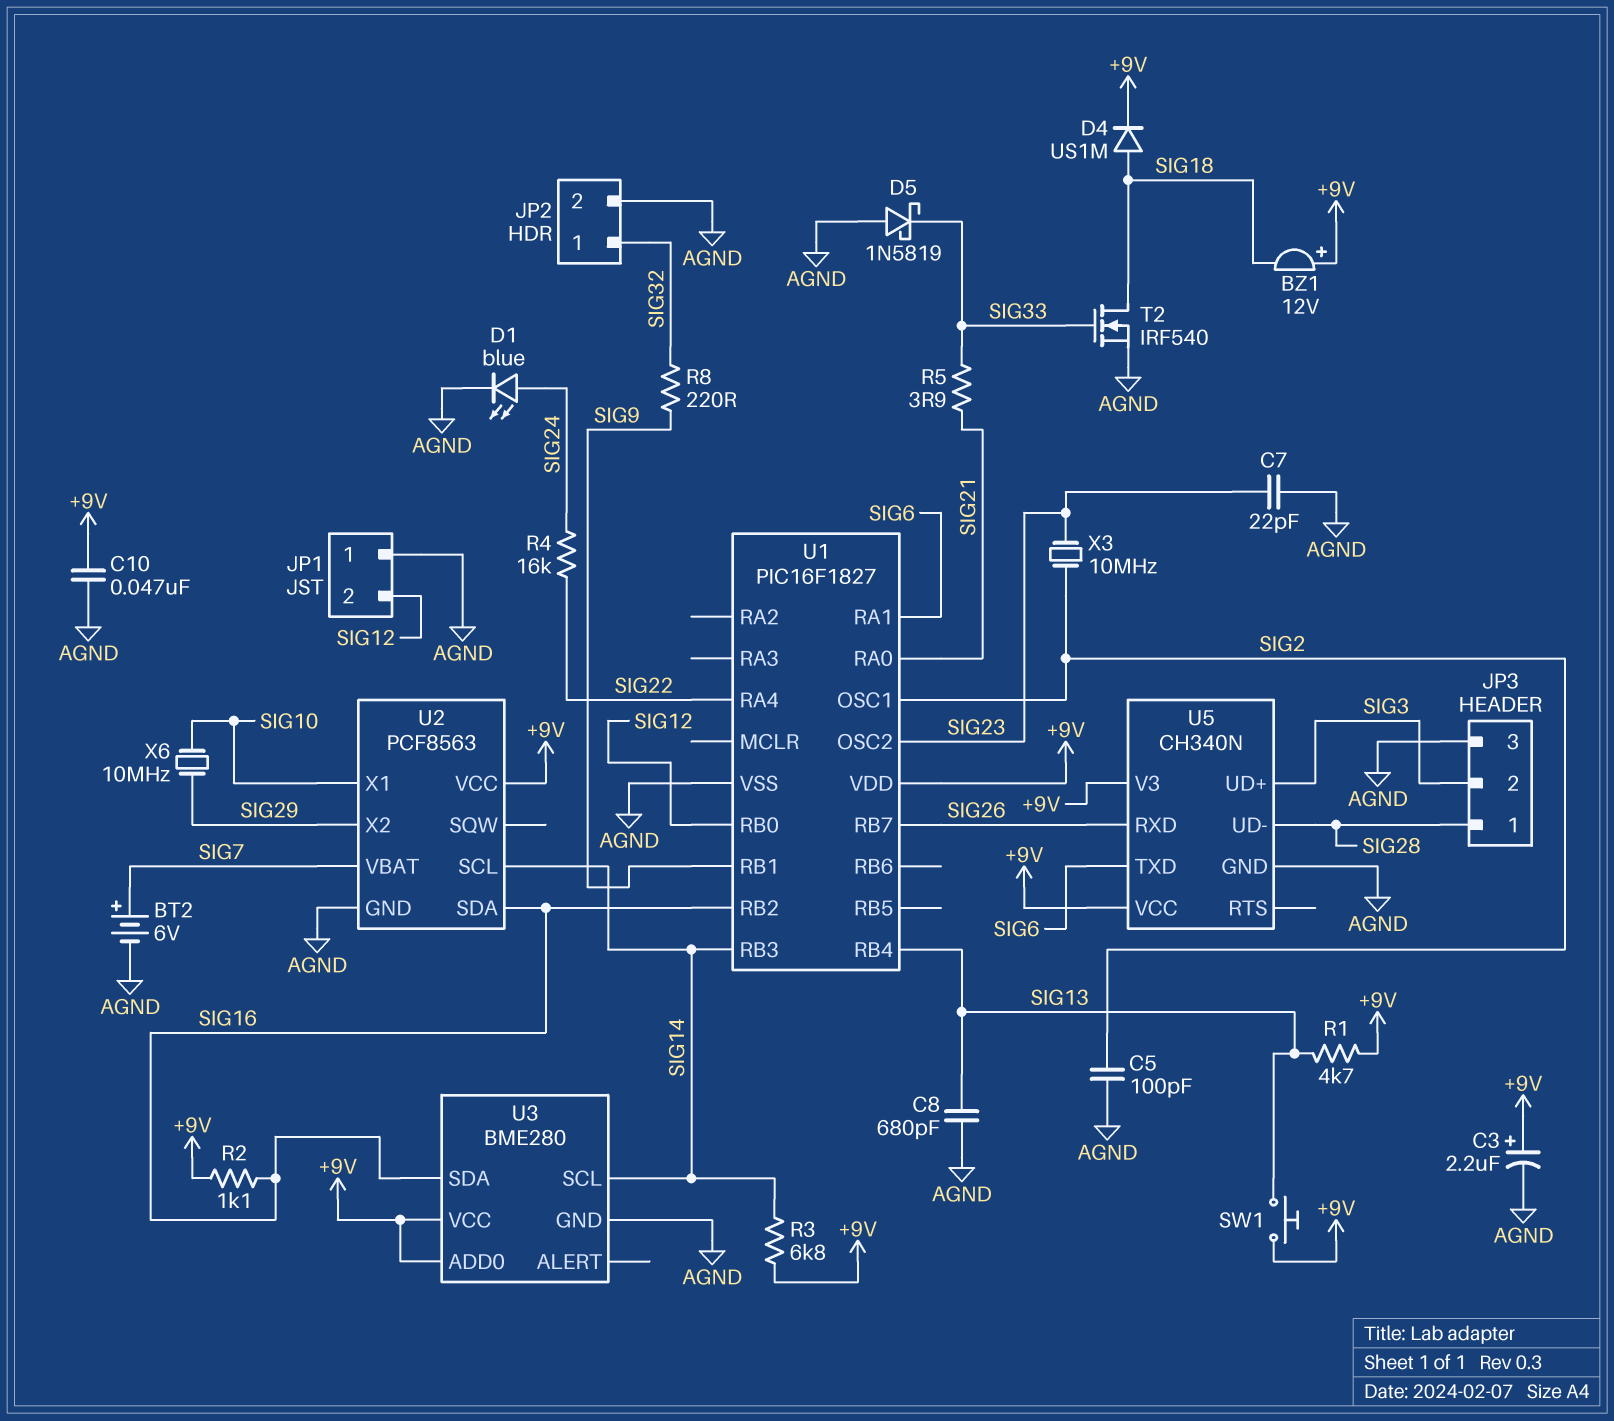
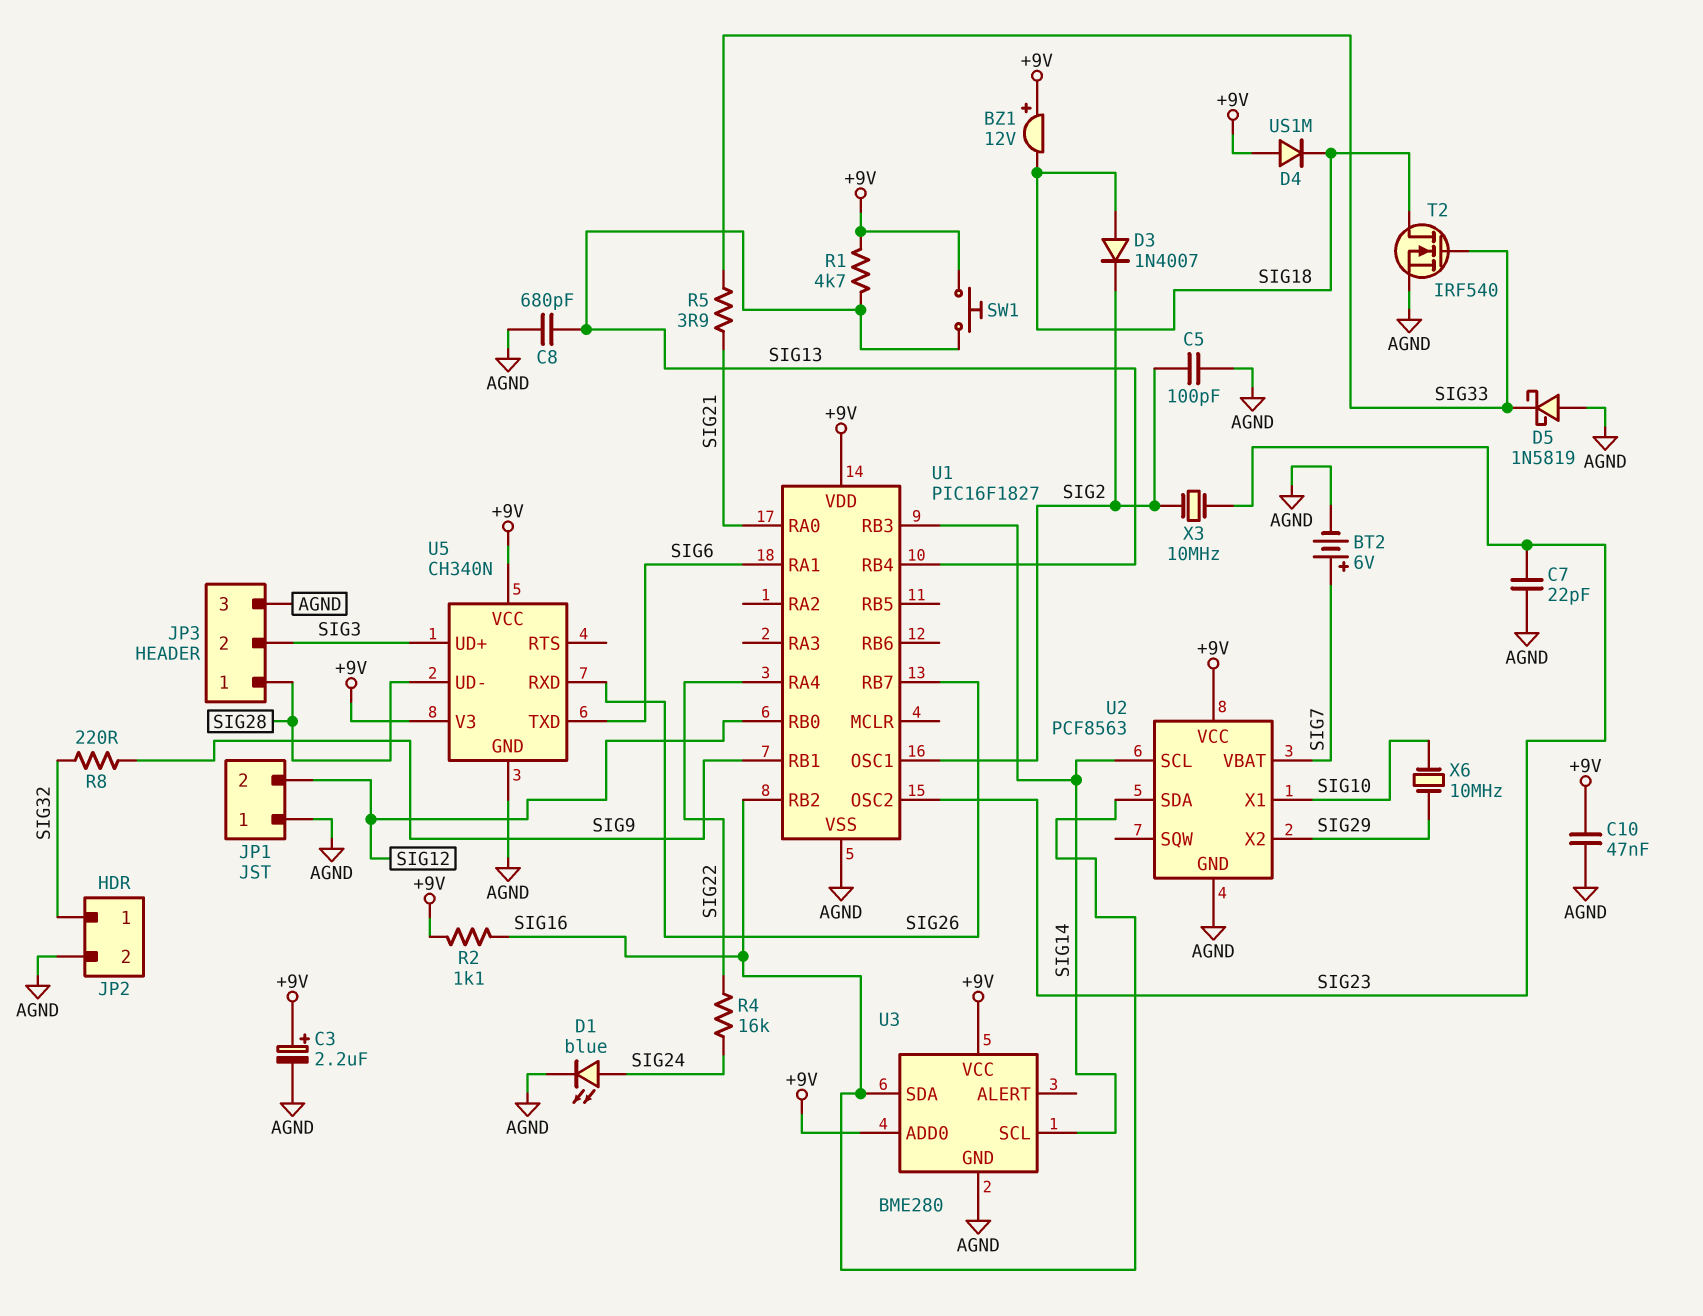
D3: none -> diode 1N4007 (A SIG18, K SIG2)
D4: diode US1M (A SIG18, K +9V) -> diode US1M (A +9V, K SIG18)
R3: 6.8k (+9V, SIG14) -> none

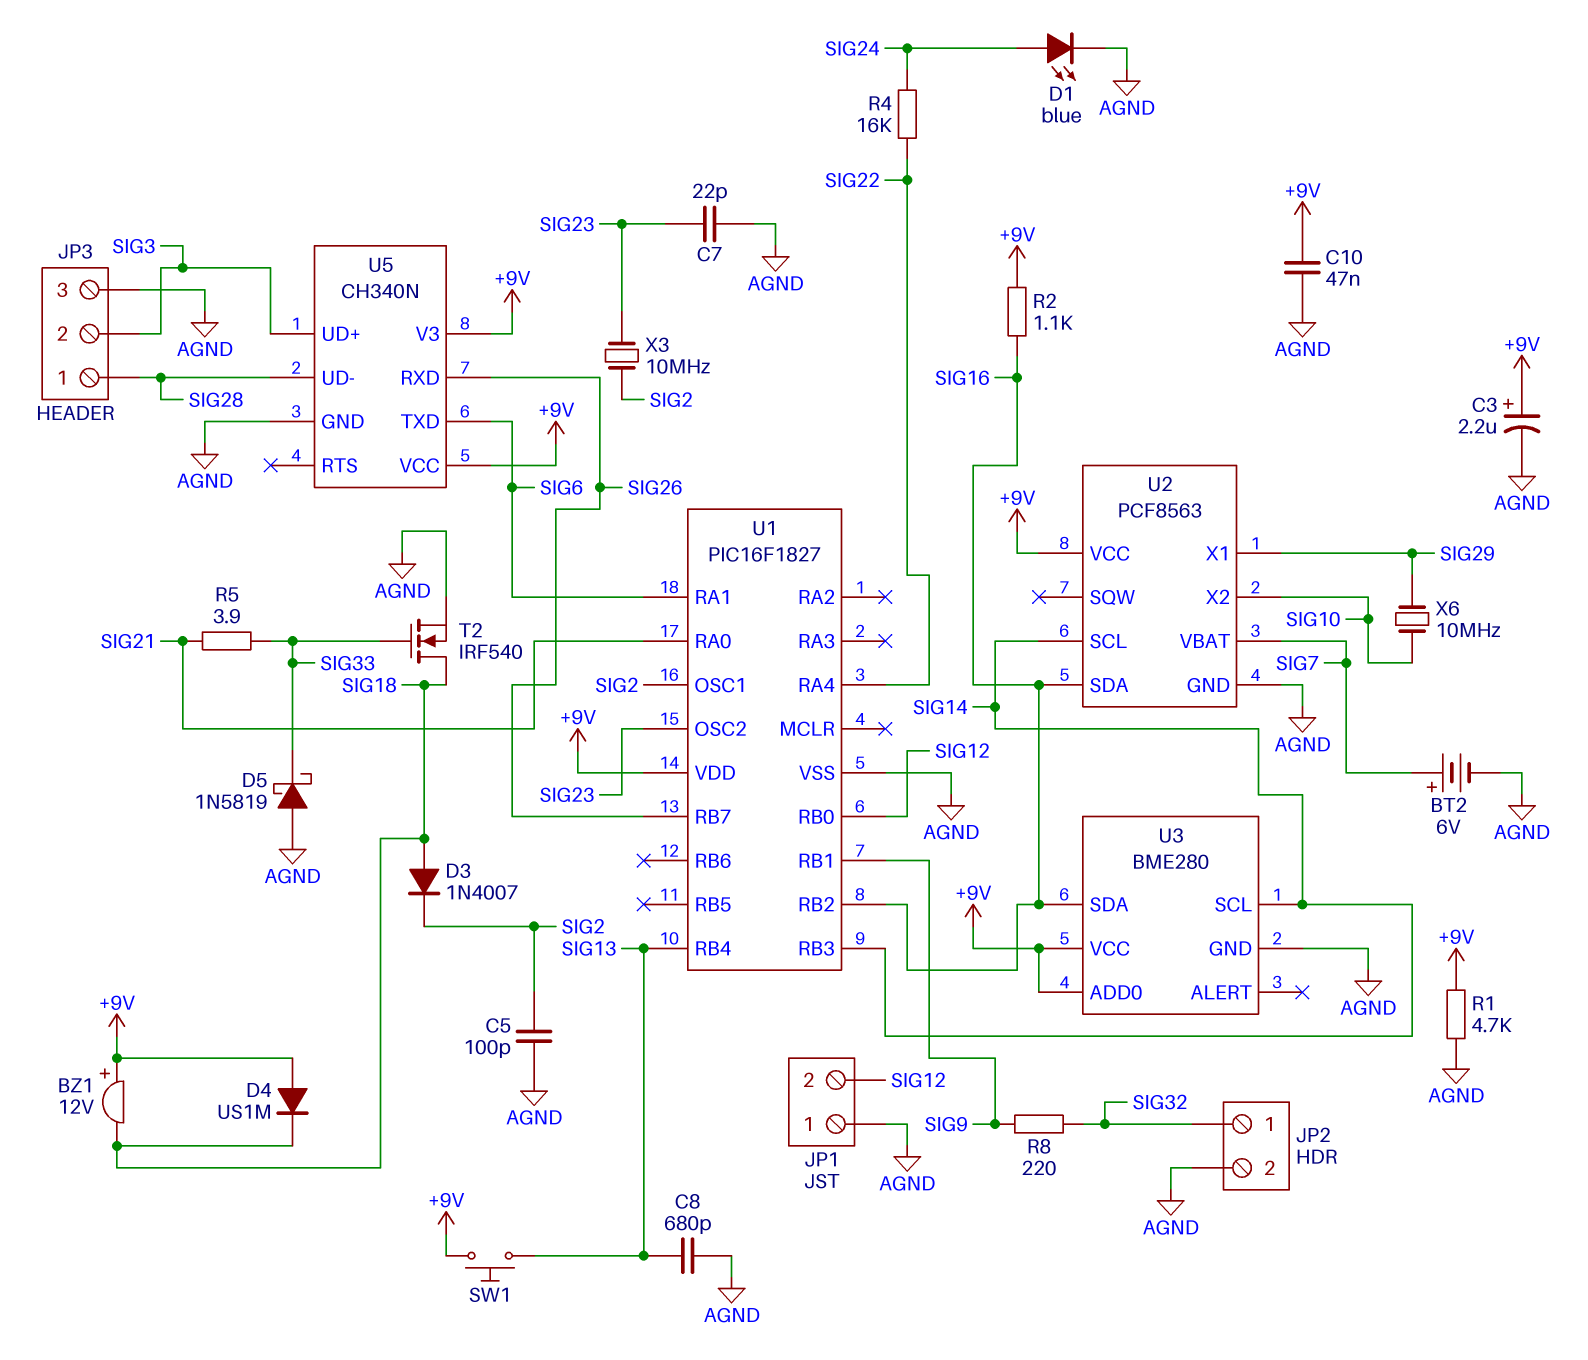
R1: 4.7k (+9V, SIG13) -> 4.7k (+9V, AGND)
U2 pin X1: SIG10 -> SIG29
U2 pin X2: SIG29 -> SIG10

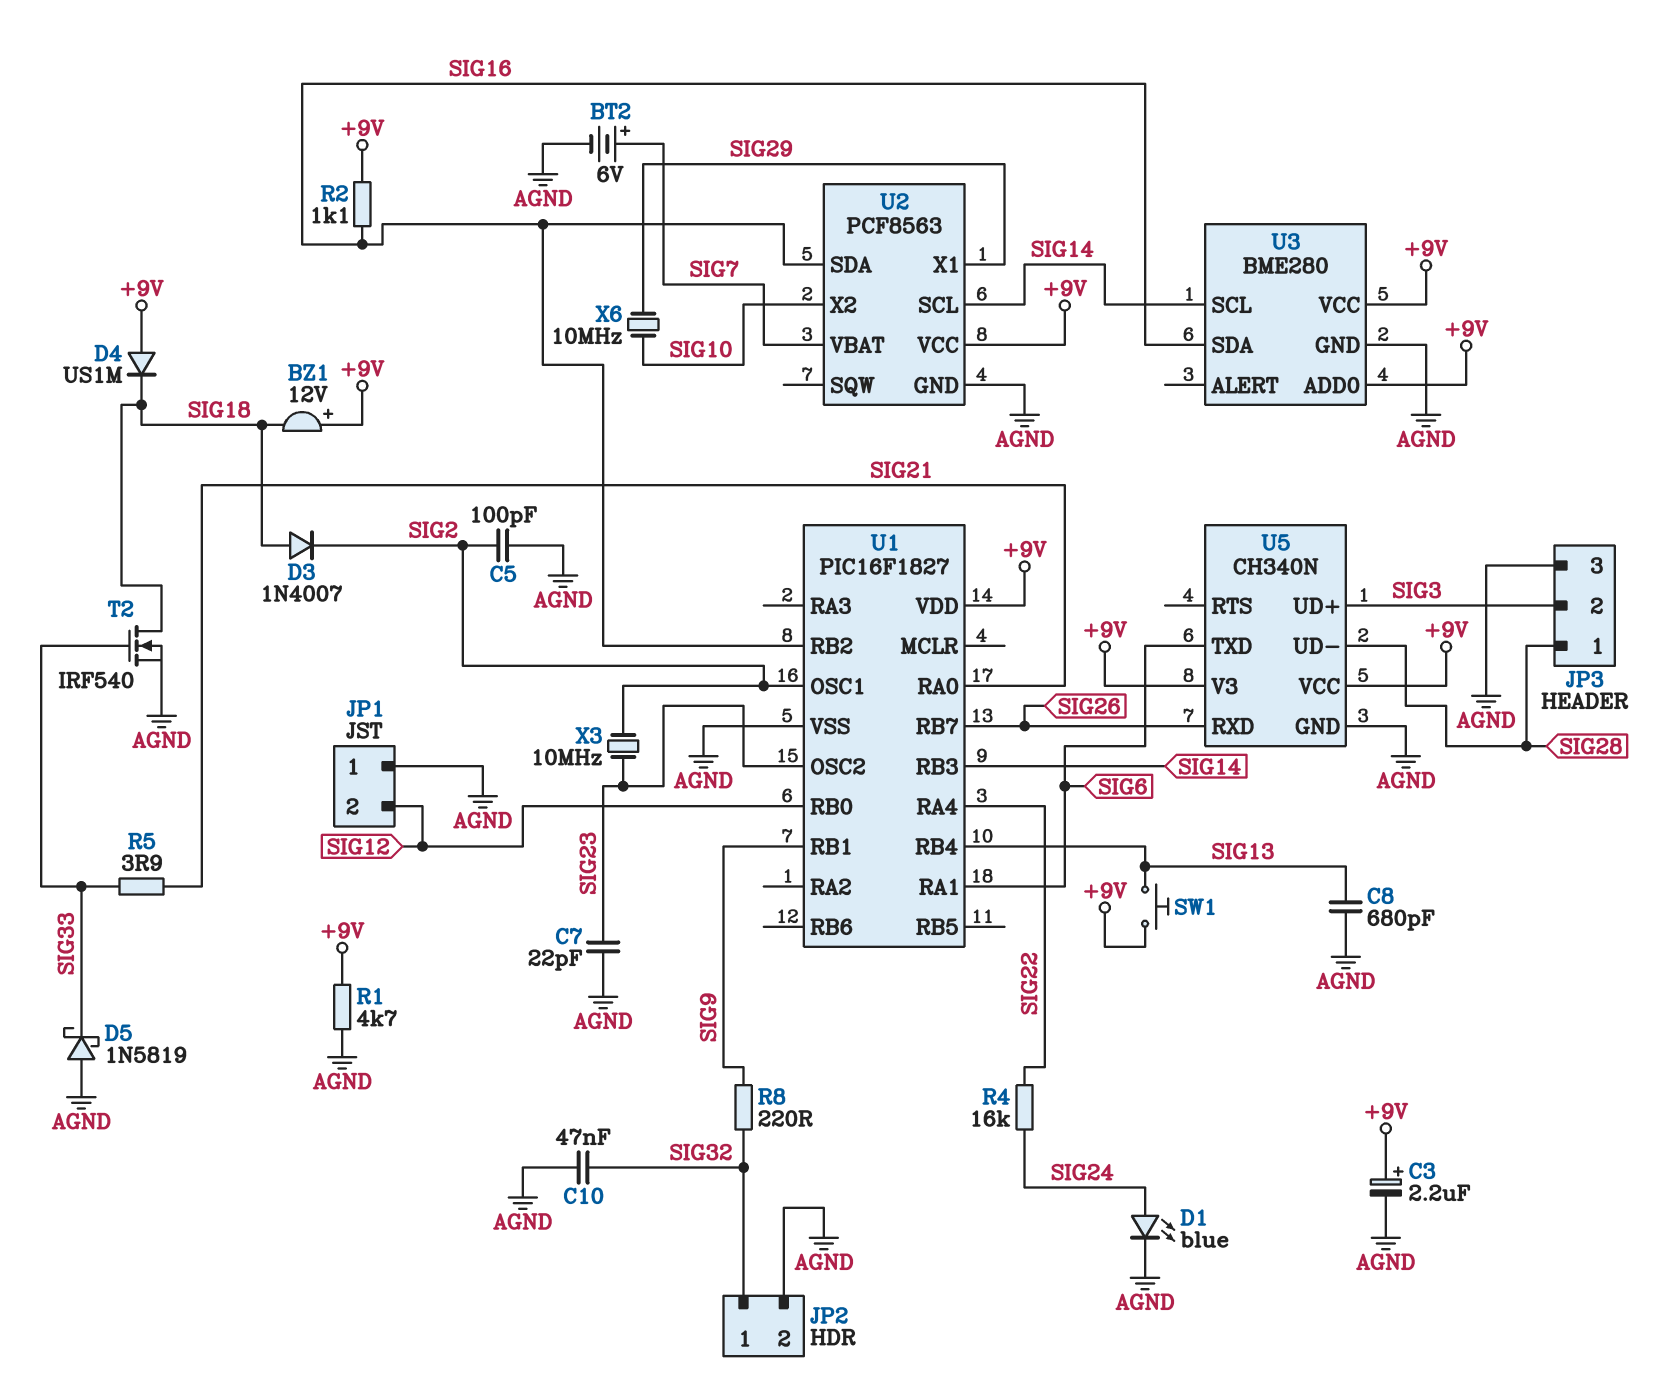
C10: 47nF (+9V, AGND) -> 47nF (AGND, SIG32)

